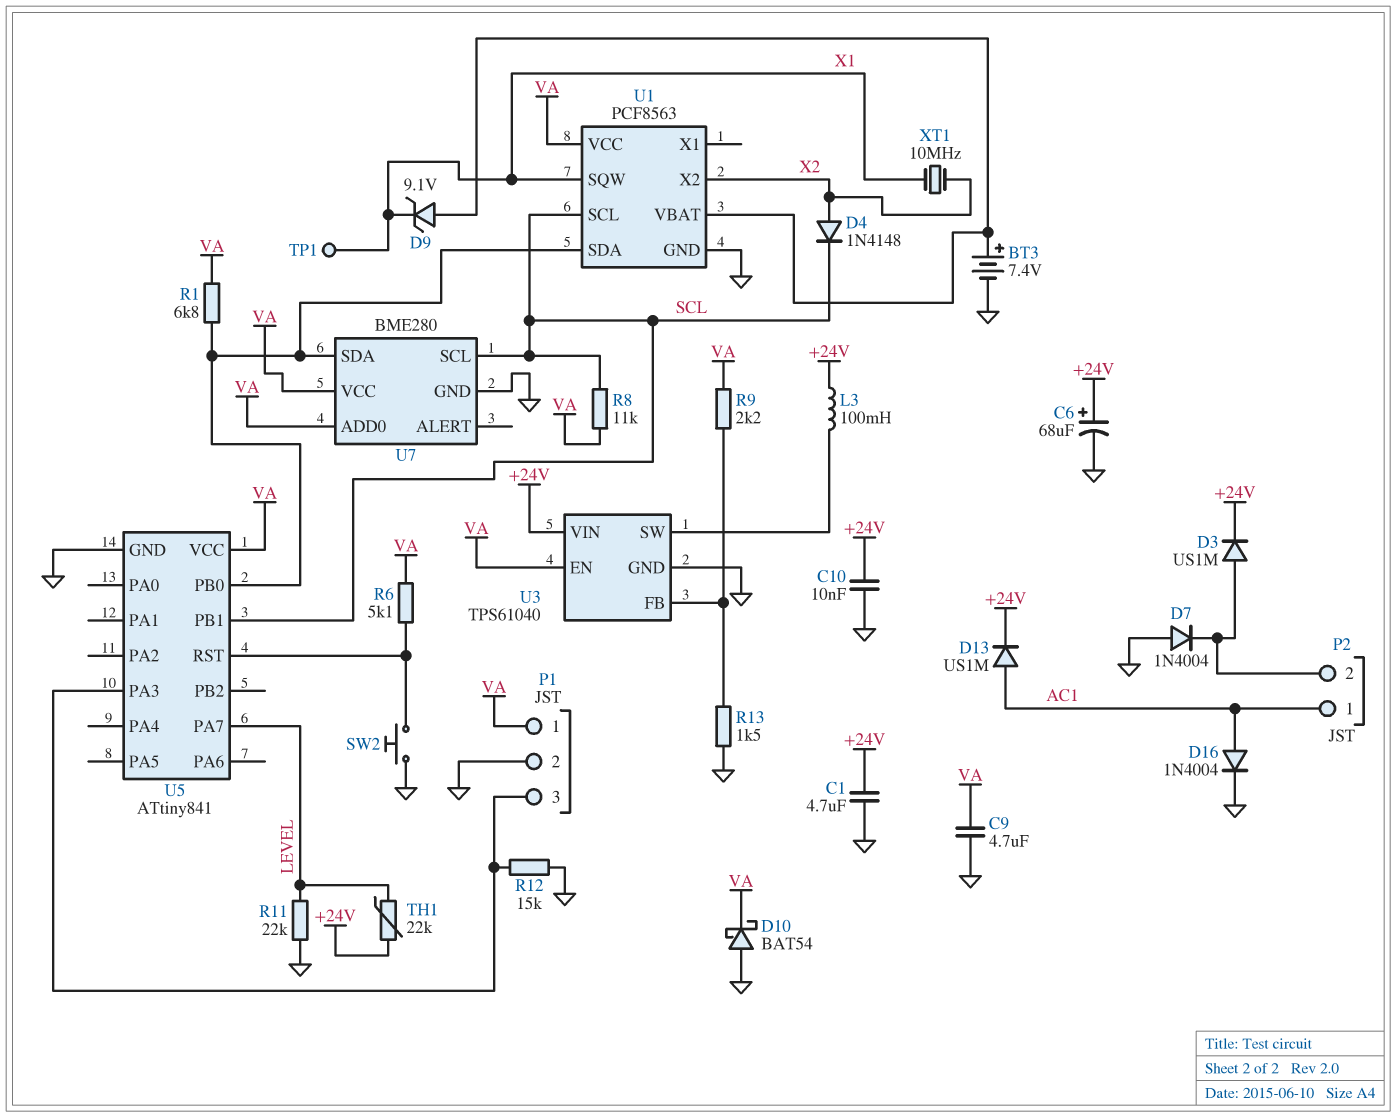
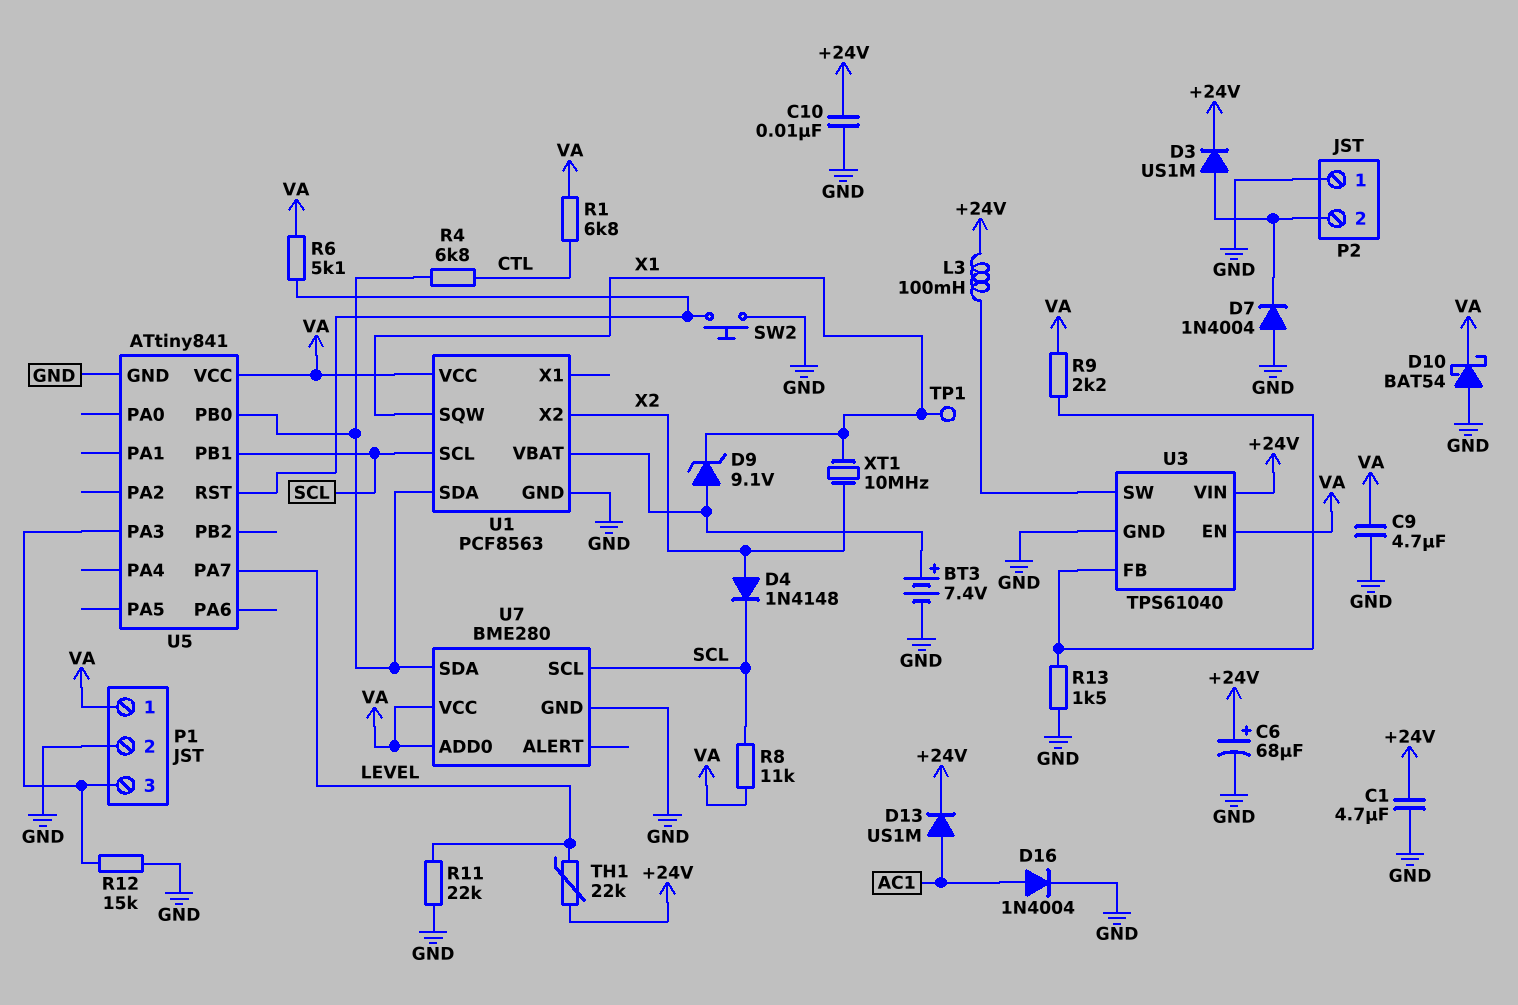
P2 pin 1: AC1 -> GND
R1: 6.8k (U1/SDA, VA) -> 6.8k (CTL, VA)
R4: none -> 6.8k (CTL, U1/SDA)

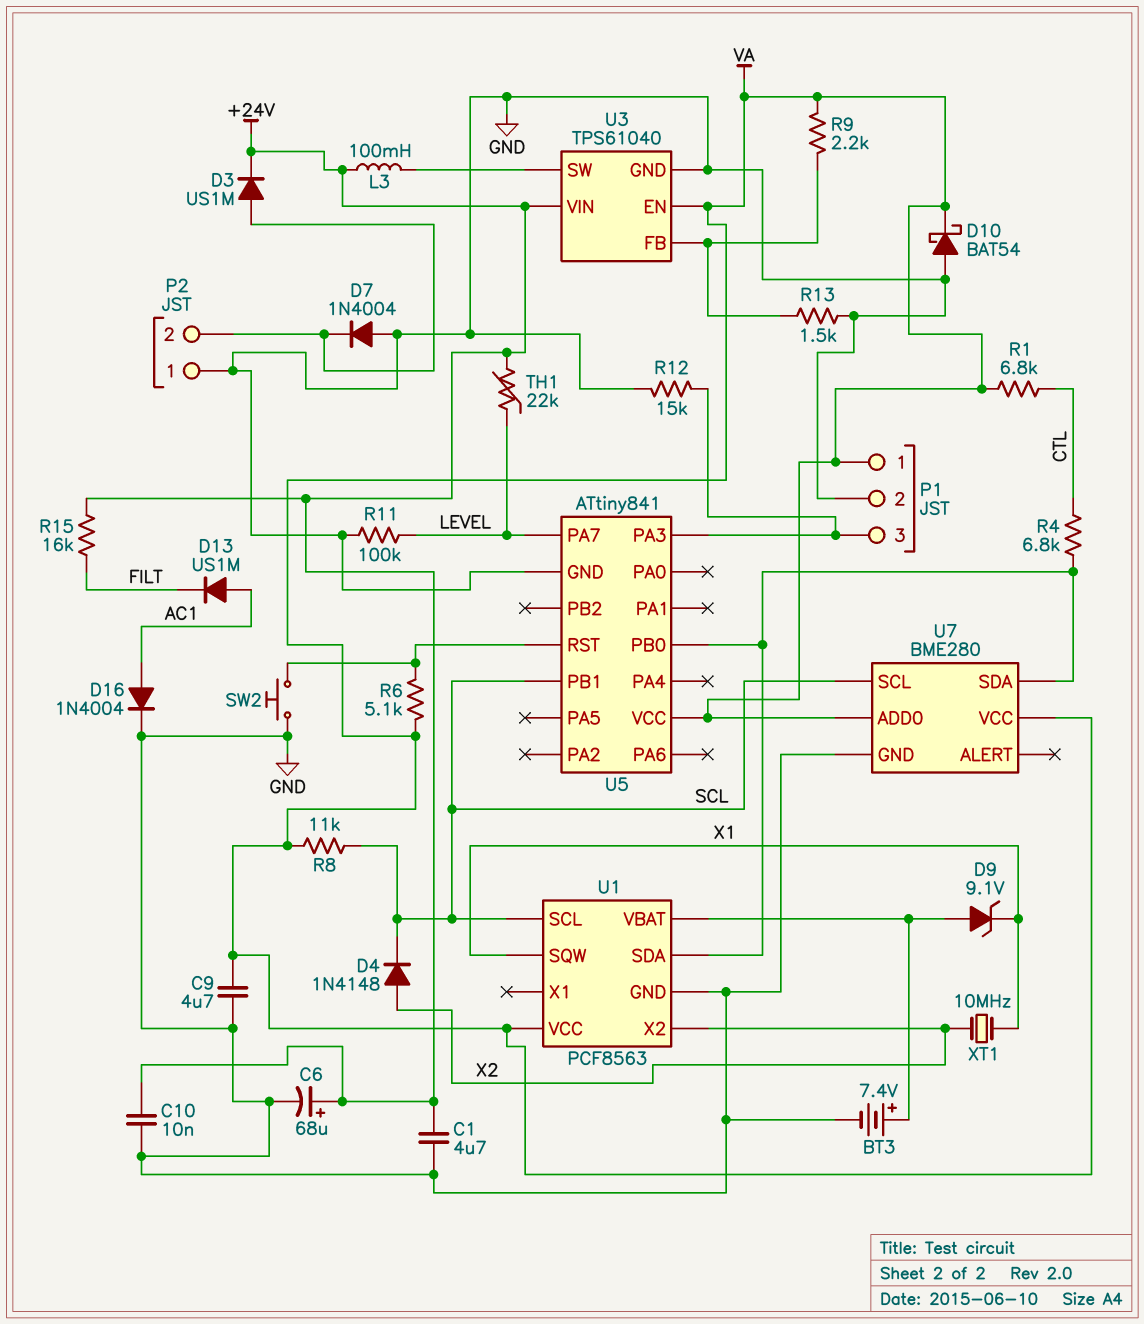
D13: diode US1M (A AC1, K +24V) -> diode US1M (A AC1, K FILT)
R11: 22k (GND, LEVEL) -> 100k (GND, LEVEL)
R15: none -> 16k (+24V, FILT)
TP1: test point (X1) -> none

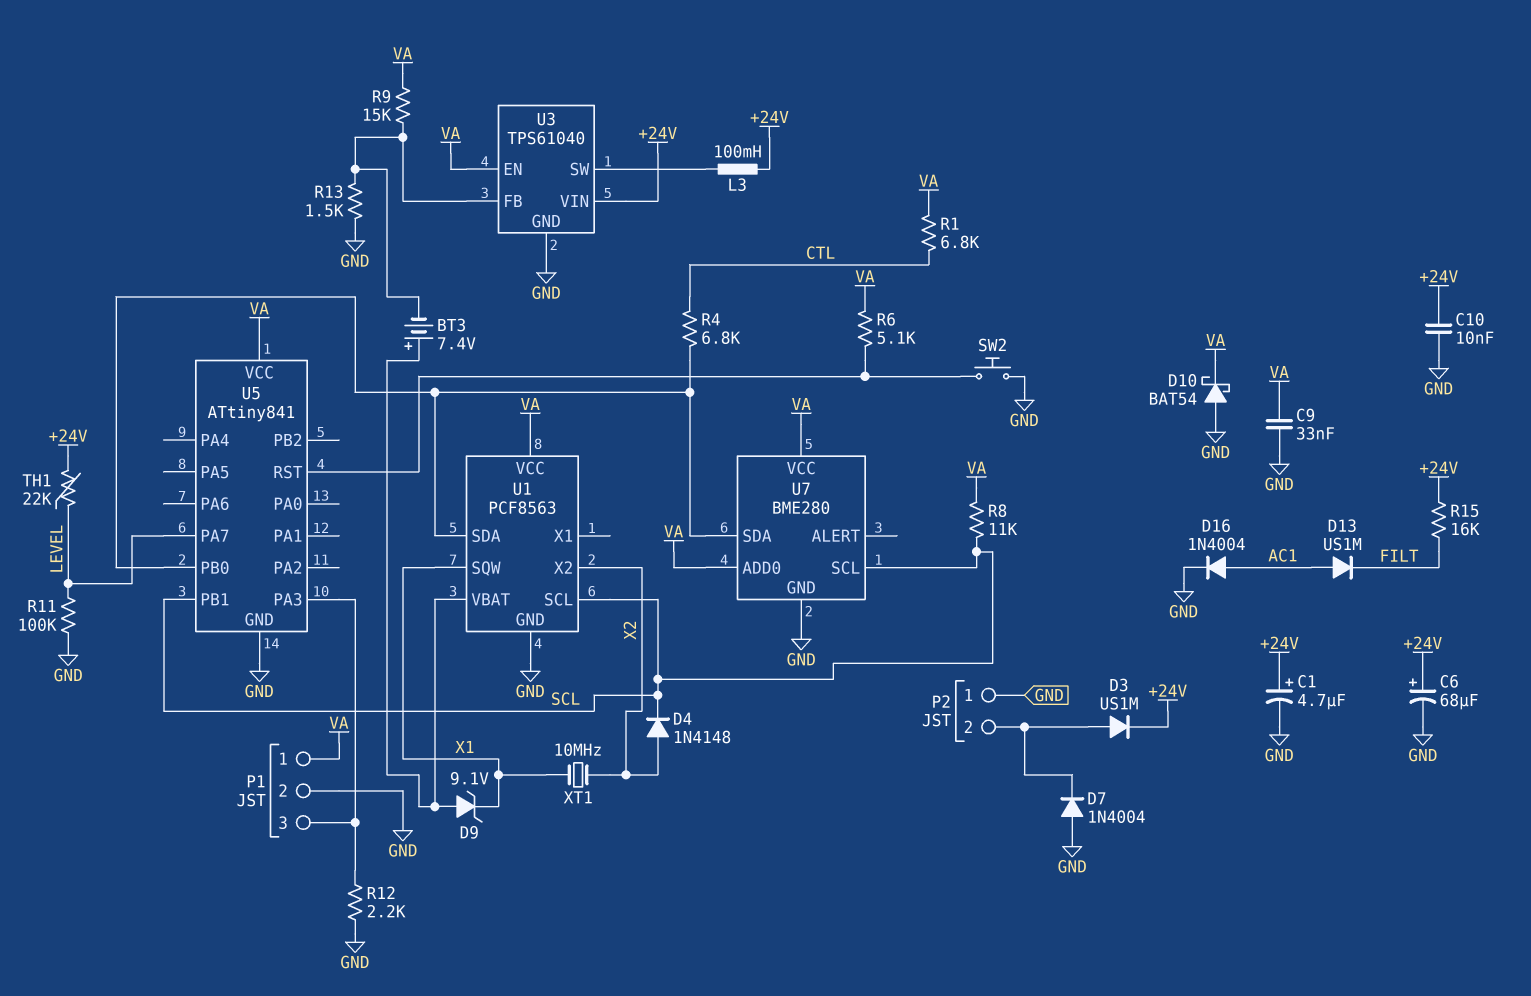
BT3: 7.4V (plus U1/VBAT, minus GND) -> 7.4V (plus U1/VBAT, minus U3/FB)
C1: 4.7uF (+24V, GND) -> 4.7uF (plus +24V, minus GND)
C9: 4.7uF (GND, VA) -> 33nF (GND, VA)
R9: 2.2k (U3/FB, VA) -> 15k (U3/FB, VA)
R12: 15k (GND, P1/3) -> 2.2k (GND, P1/3)

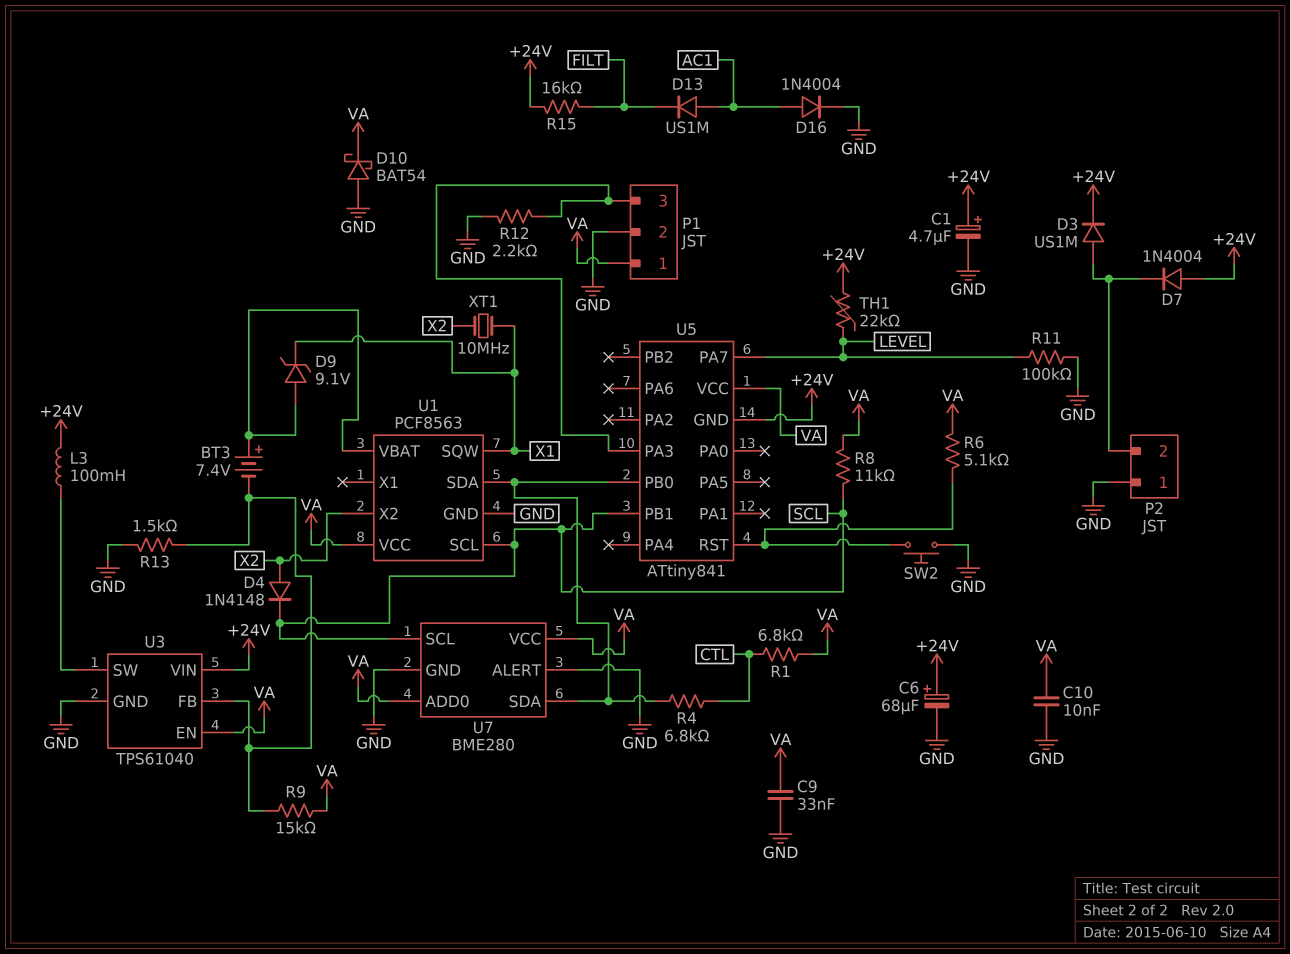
C10: 10nF (+24V, GND) -> 10nF (GND, VA)
D7: diode 1N4004 (A GND, K P2/2) -> diode 1N4004 (A +24V, K P2/2)
U5 pin GND: GND -> +24V
U7 pin ALERT: none -> GND

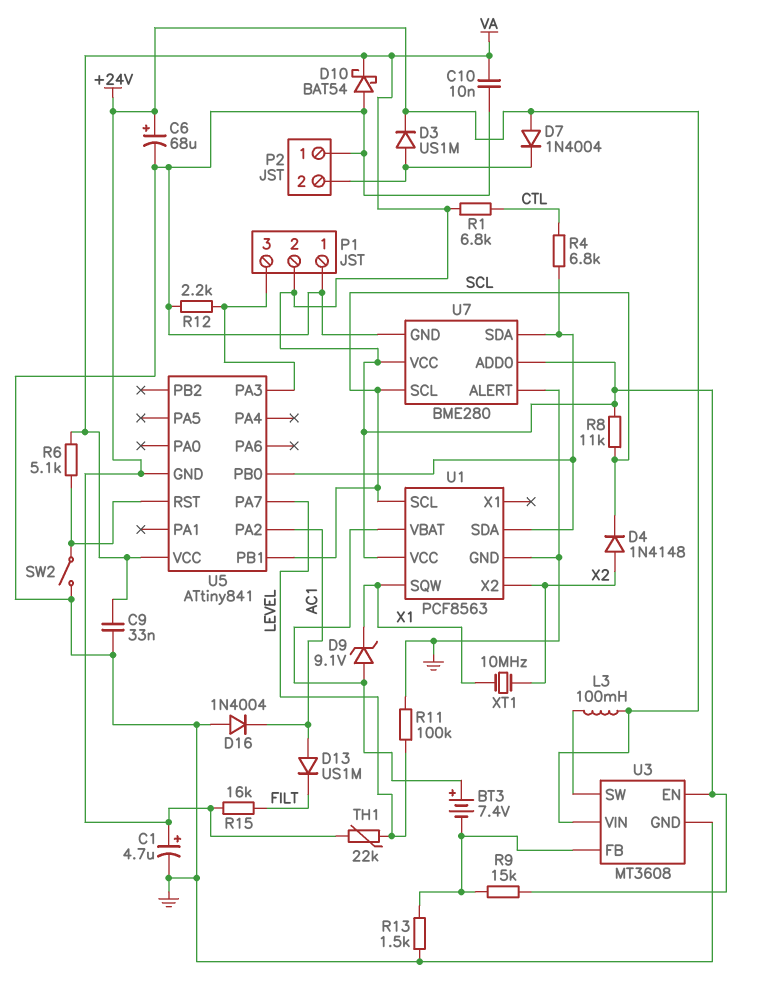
D16: diode 1N4004 (A AC1, K GND) -> diode 1N4004 (A GND, K AC1)
P1 pin 1: VA -> GND
P1 pin 2: GND -> VA
SW2: button (GND, U5/RST) -> switch (GND, U5/RST)
U3: TPS61040 -> MT3608
U5 pin PA2: none -> AC1

